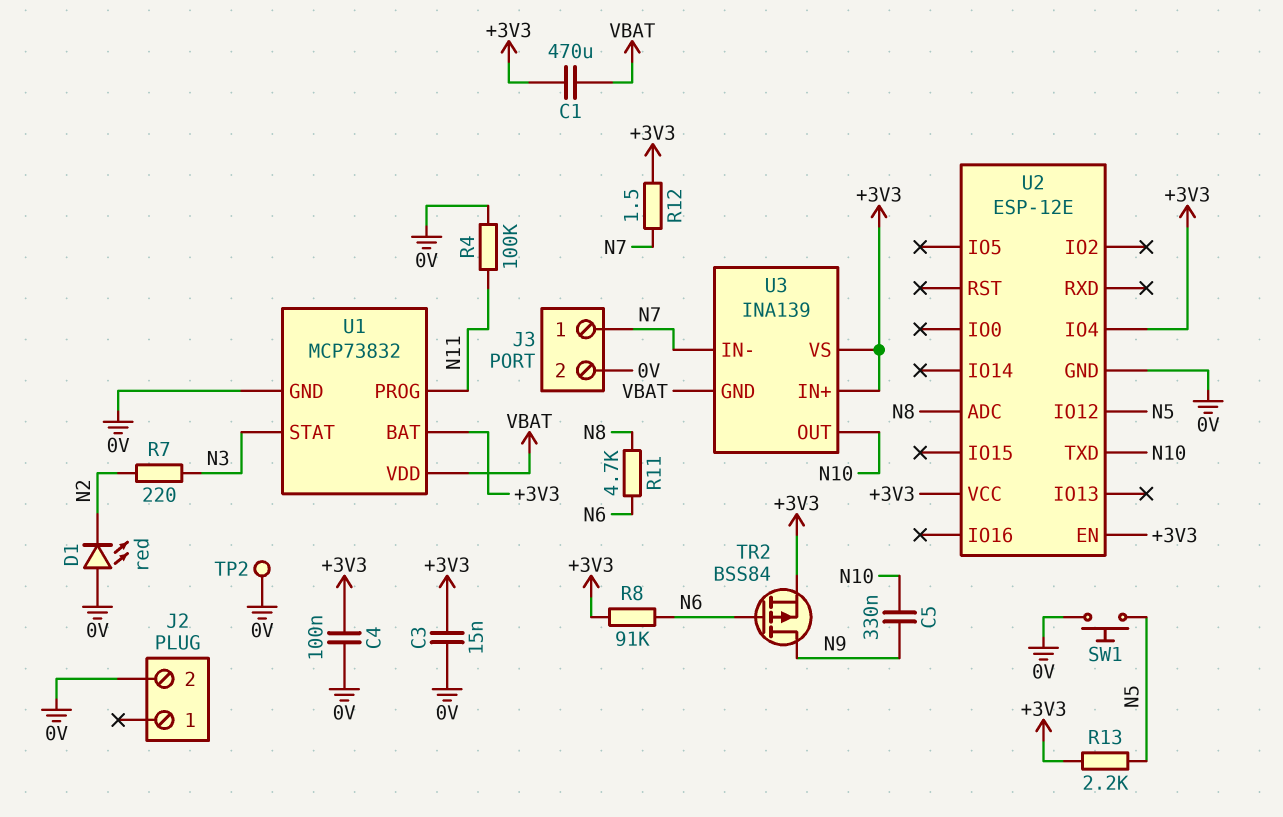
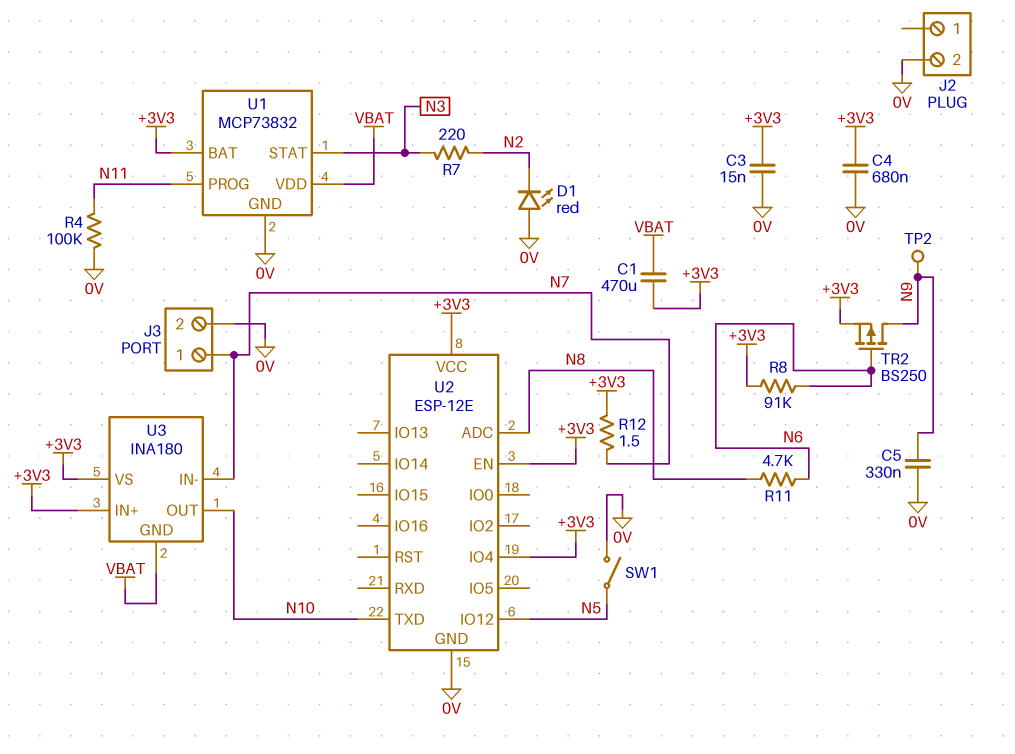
C4: 100nF (+3V3, 0V) -> 680nF (+3V3, 0V)
C5: 330nF (N9, N10) -> 330nF (0V, N9)
R13: 2.2k (+3V3, N5) -> none
SW1: button (0V, N5) -> switch (0V, N5)
TP2: test point (0V) -> test point (N9)
TR2: PMOS BSS84 (G N6, D N9, S +3V3) -> PMOS BS250 (G N6, D N9, S +3V3)
U3: INA139 -> INA180

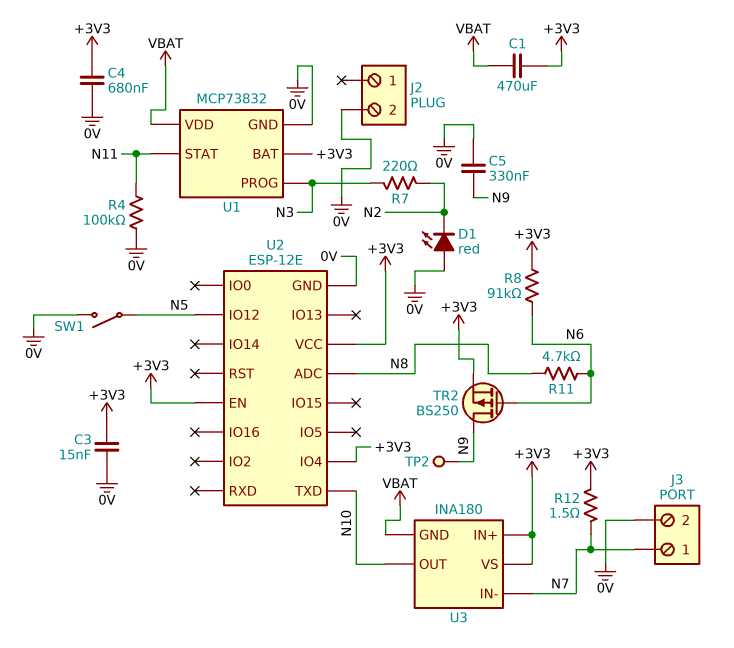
U1 pin PROG: N11 -> N3
U1 pin STAT: N3 -> N11

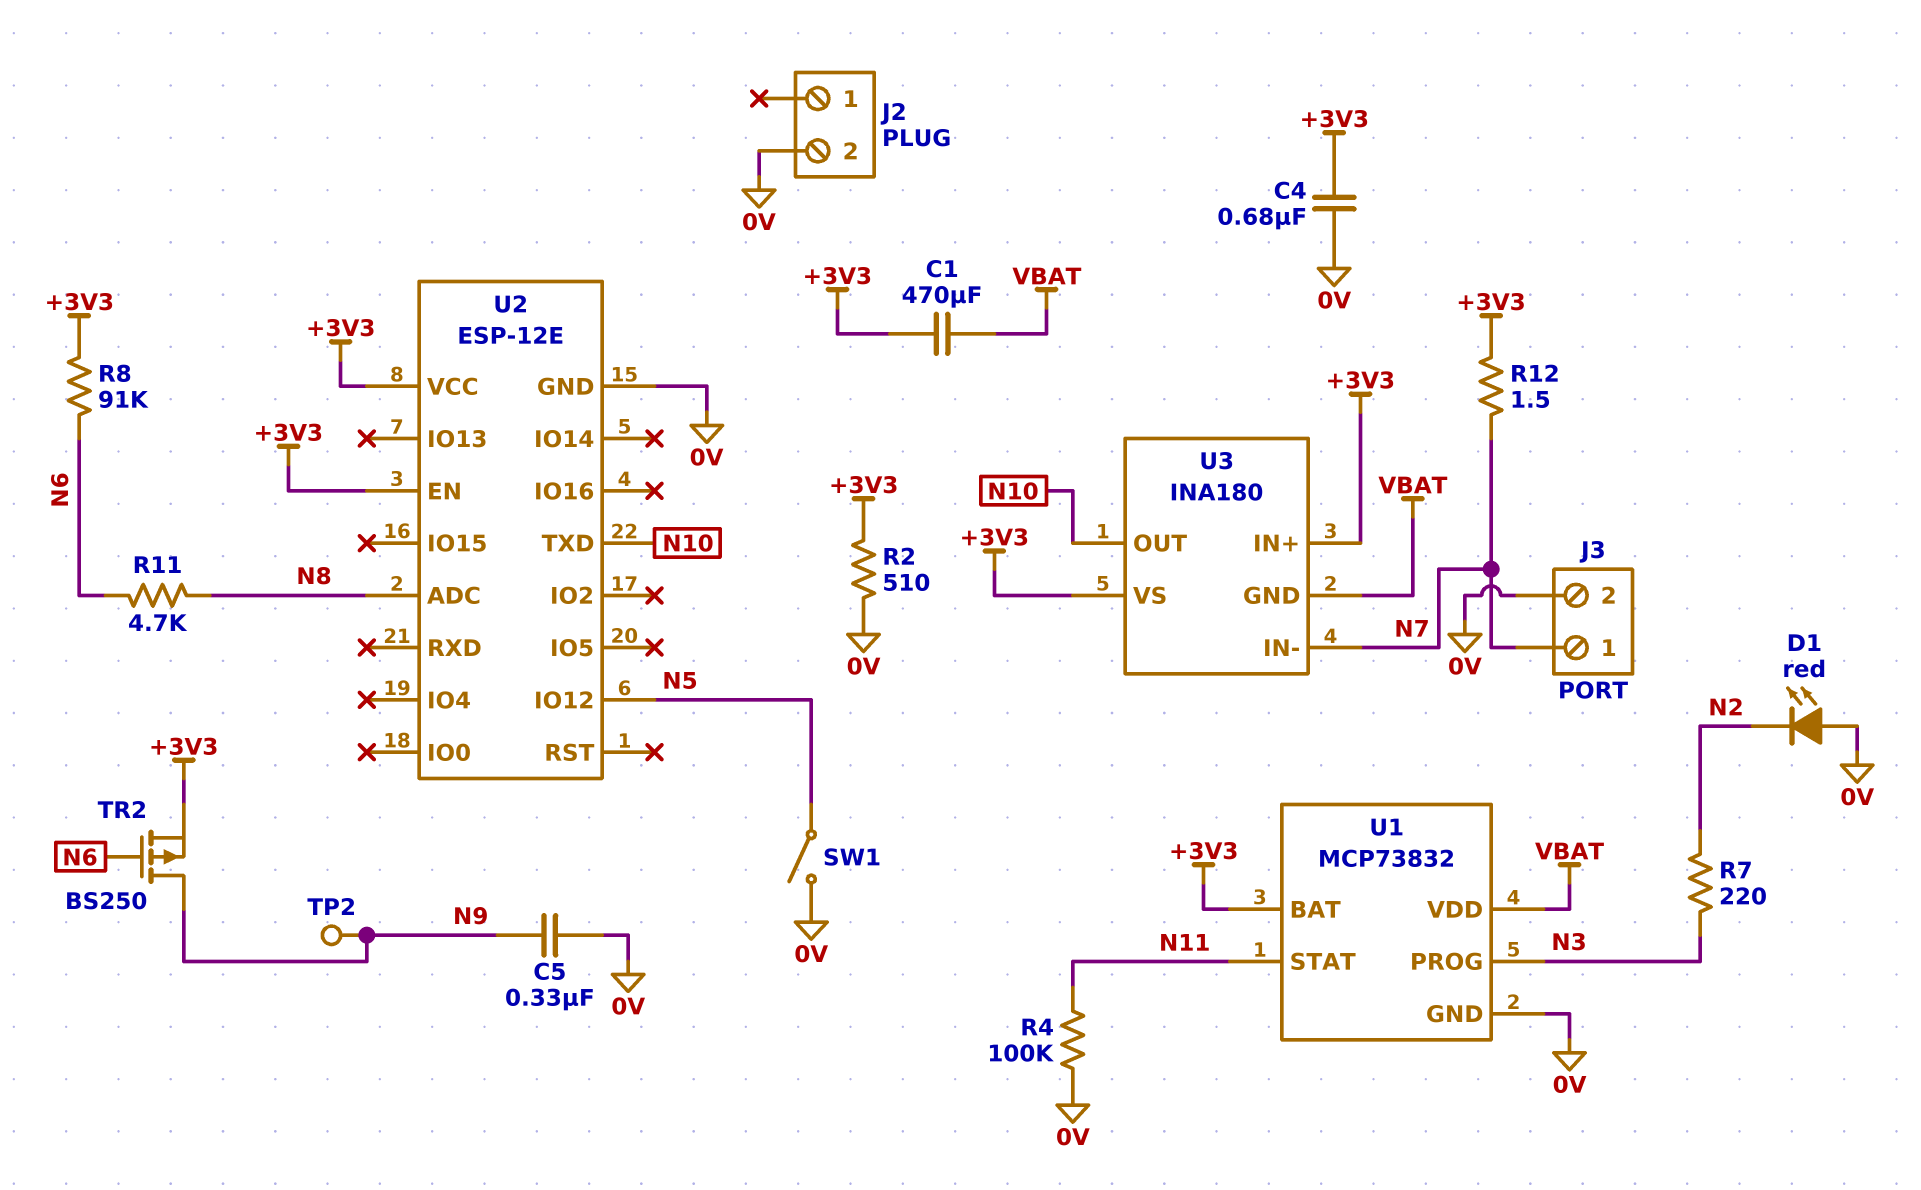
C3: 15nF (+3V3, 0V) -> none
R2: none -> 510 (+3V3, 0V)
U2 pin IO4: +3V3 -> none

